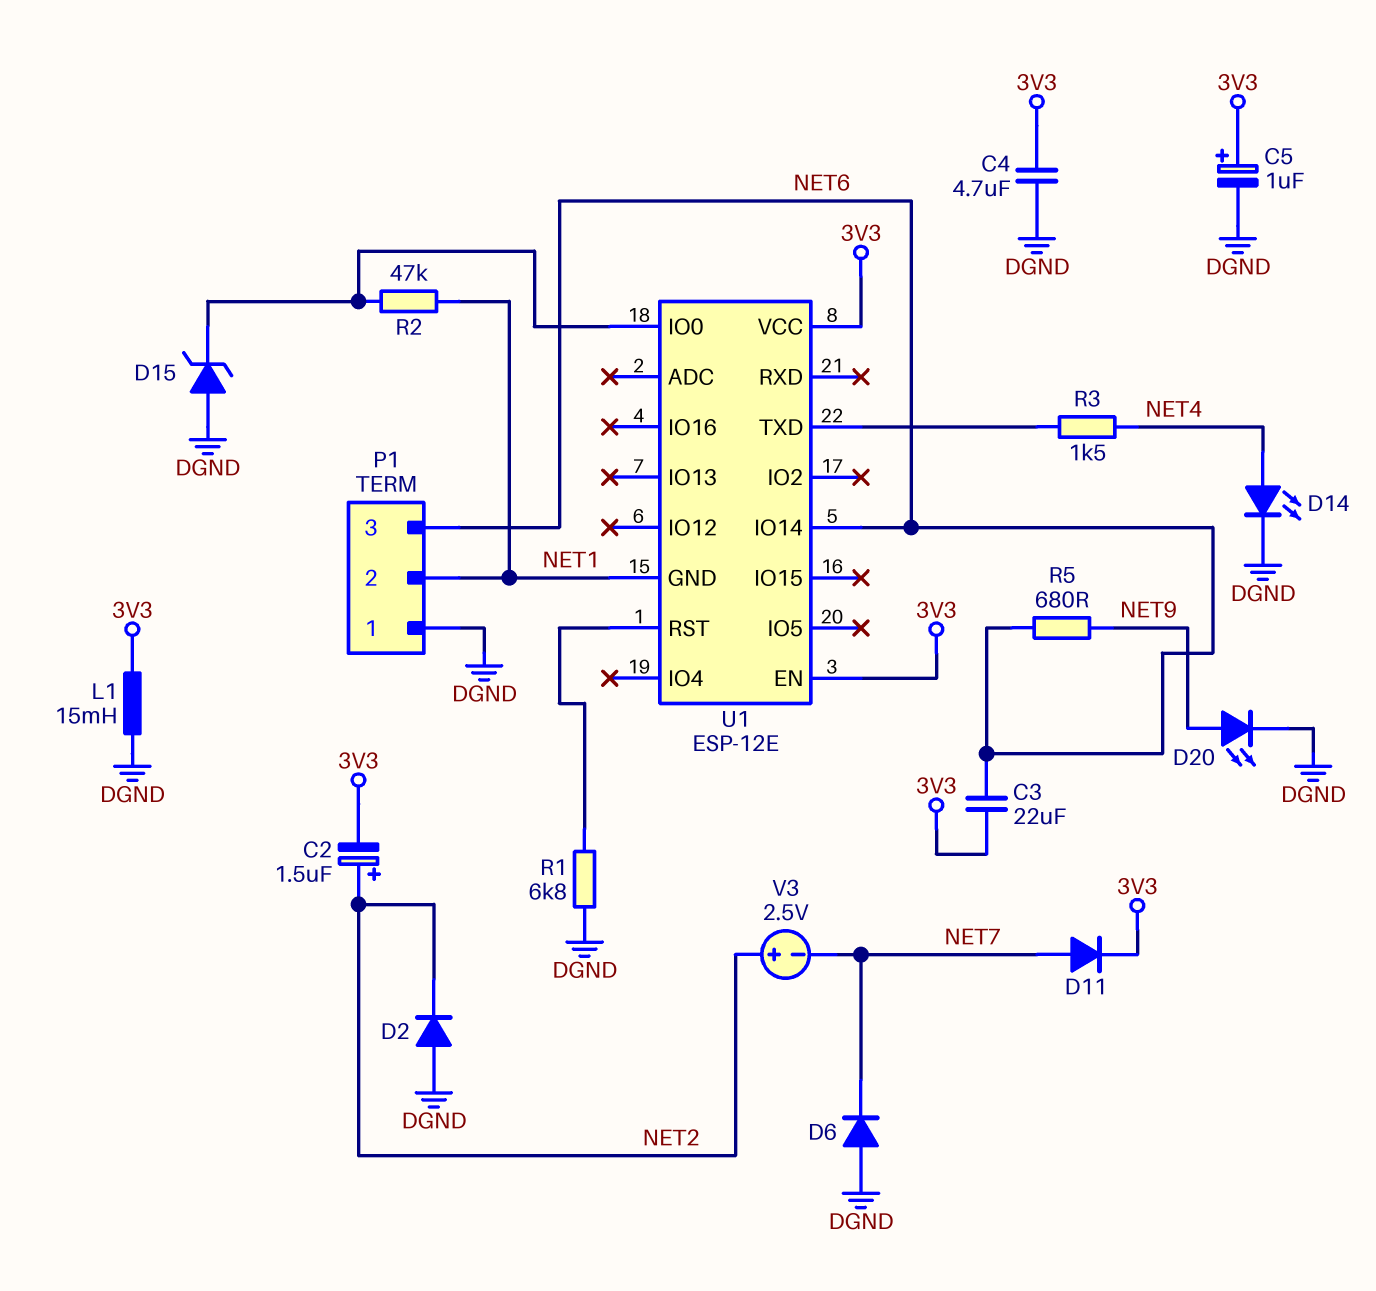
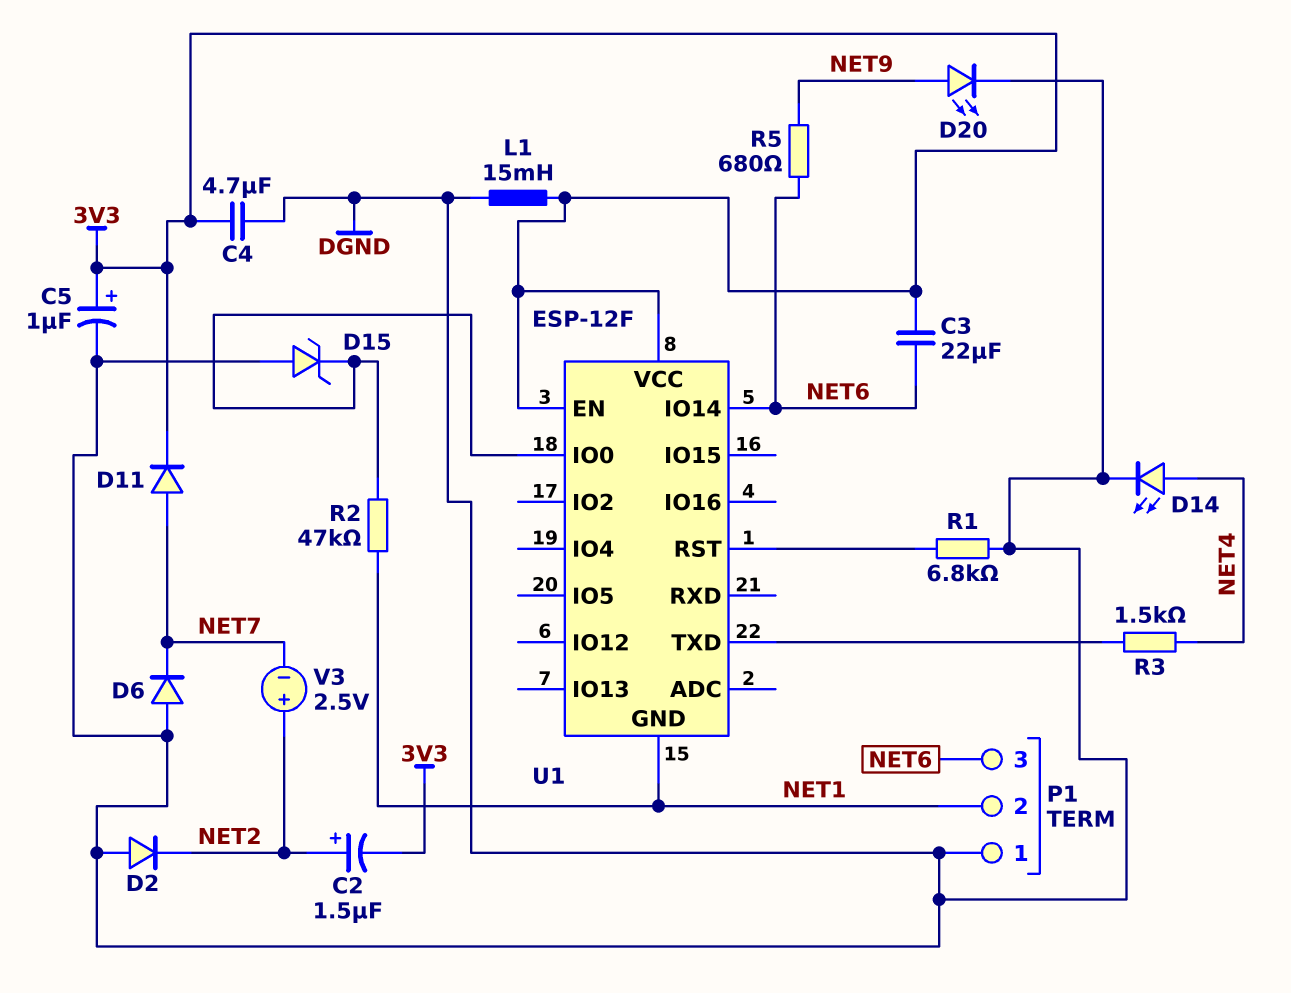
U1: ESP-12E -> ESP-12F

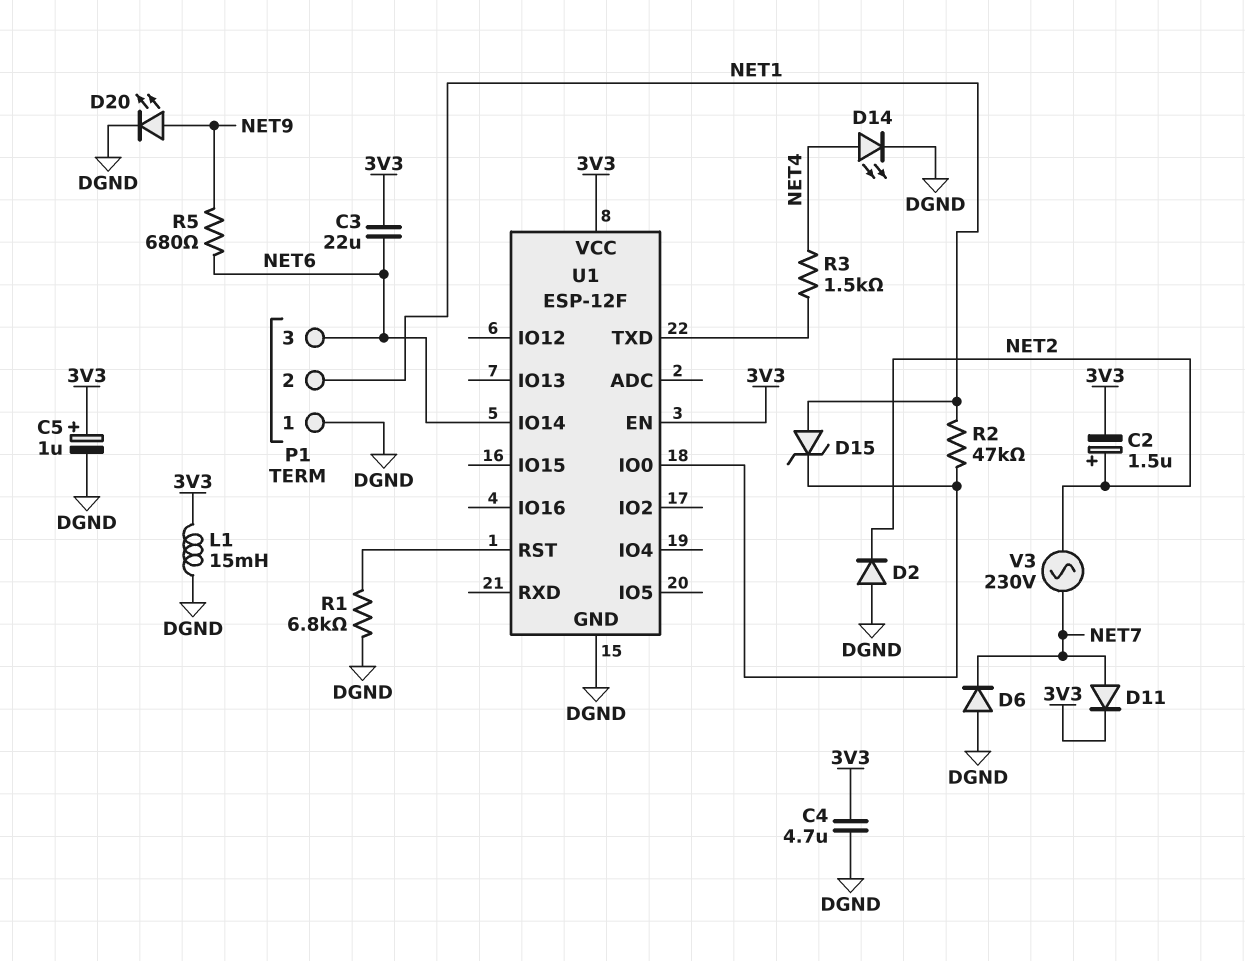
D15: zener (A DGND, K U1/IO0) -> zener (A NET1, K U1/IO0)
U1 pin GND: NET1 -> DGND
V3: 2.5V (plus NET2, minus NET7) -> AC 230V (NET2, NET7)

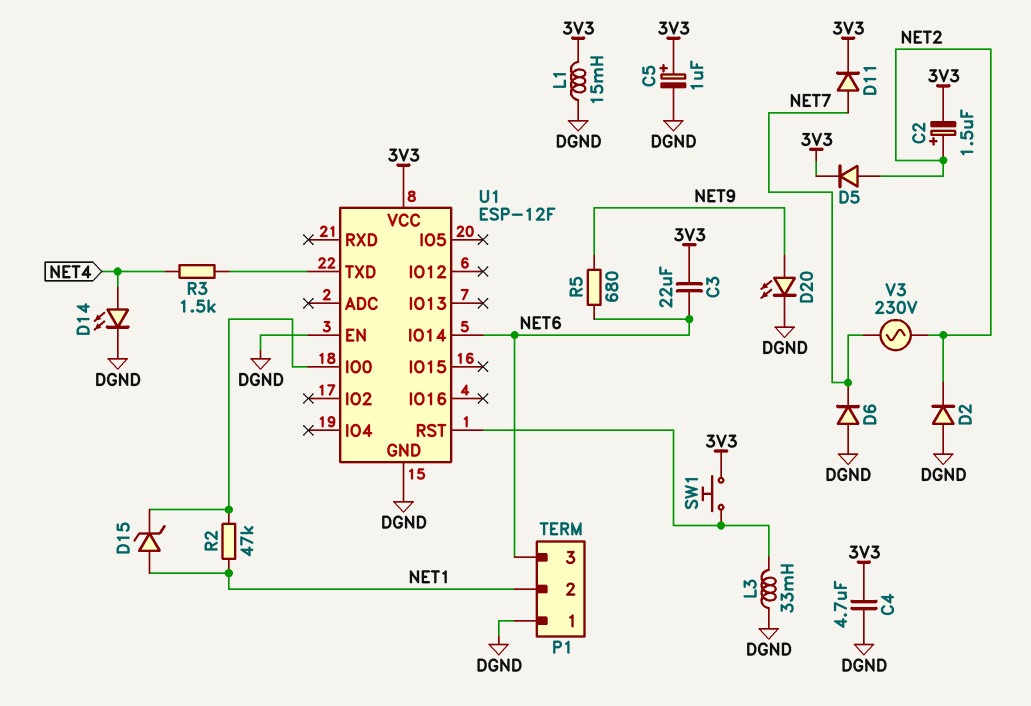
D5: none -> diode (A NET2, K 3V3)
L3: none -> 33mH (DGND, U1/RST)
R1: 6.8k (DGND, U1/RST) -> none
SW1: none -> button (3V3, U1/RST)
U1 pin EN: 3V3 -> DGND

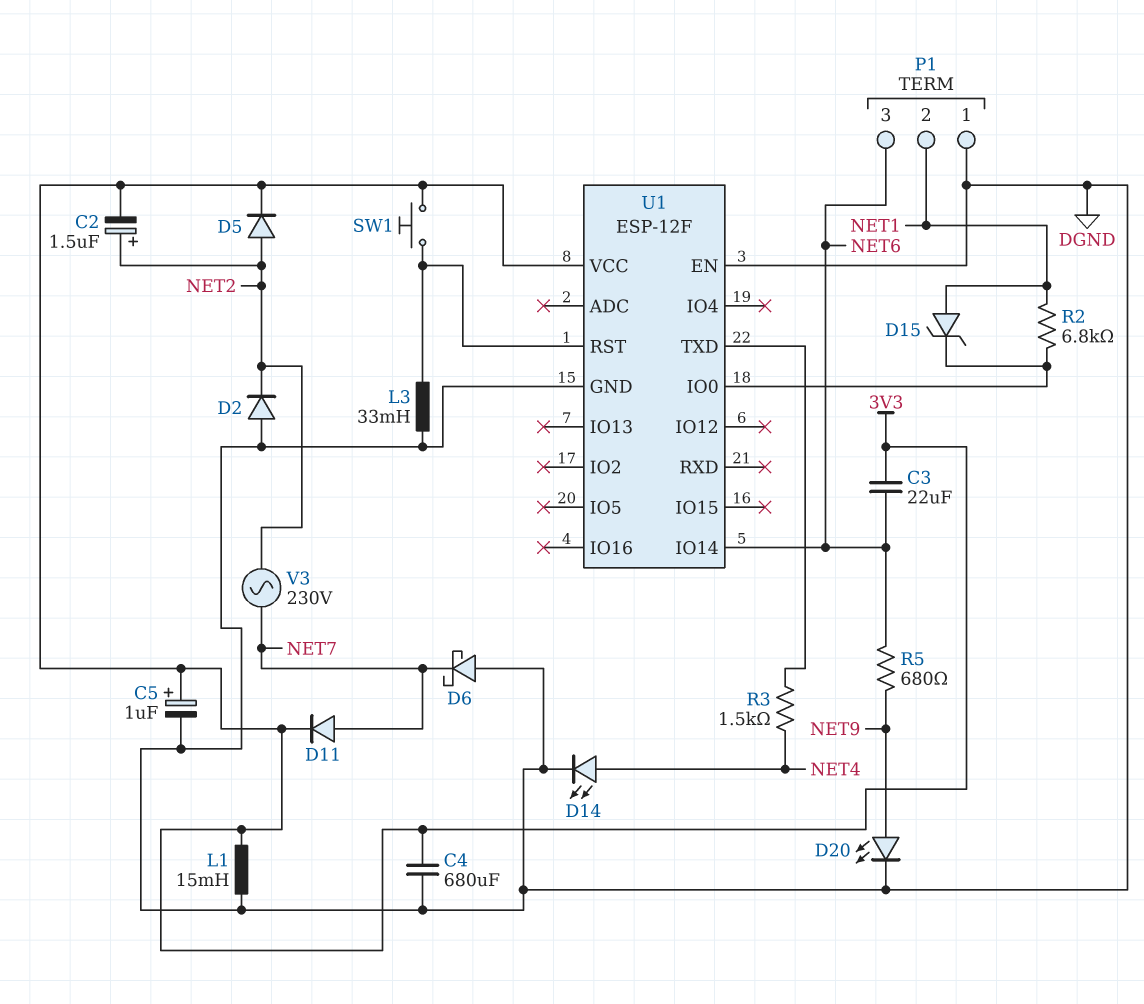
C4: 4.7uF (3V3, DGND) -> 680uF (3V3, DGND)
D6: diode (A DGND, K NET7) -> schottky (A DGND, K NET7)
R2: 47k (NET1, U1/IO0) -> 6.8k (NET1, U1/IO0)

